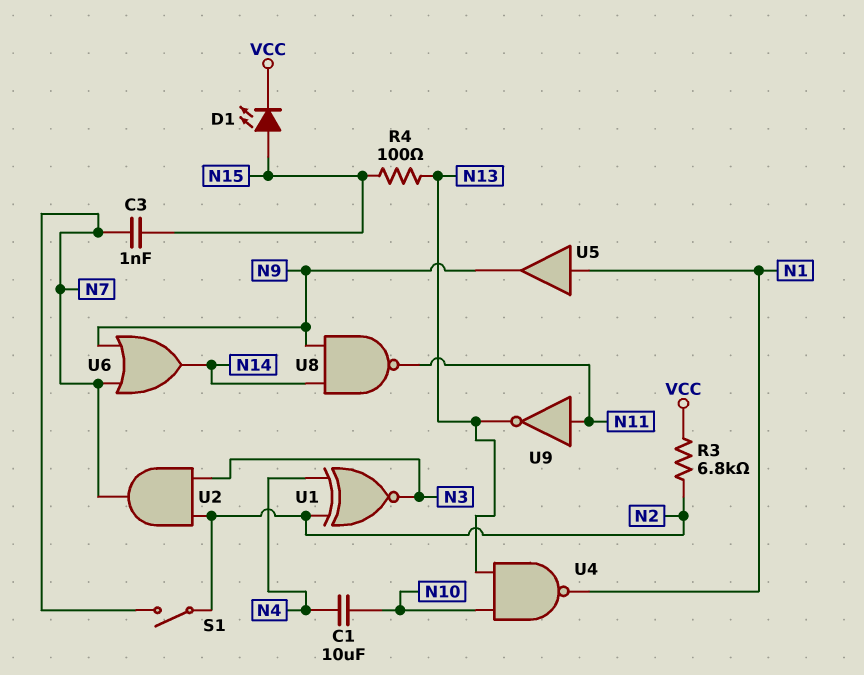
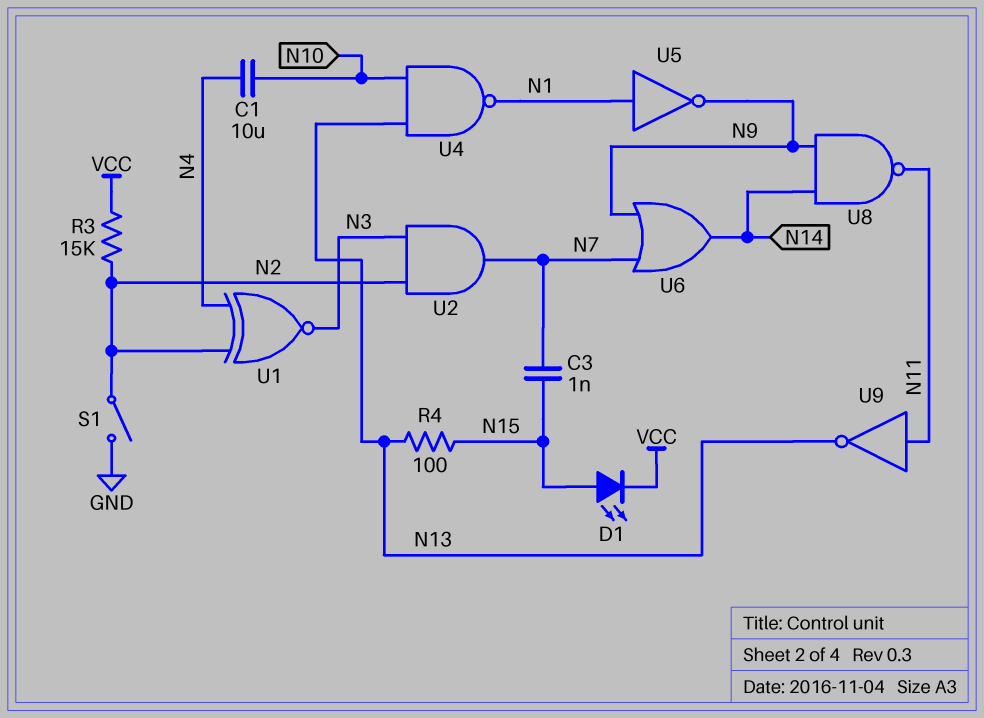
R3: 6.8k (N2, VCC) -> 15k (N2, VCC)
S1: switch (N2, N7) -> switch (GND, N2)
U5: buffer (in N1, out N9) -> NOT (in N1, out N9)

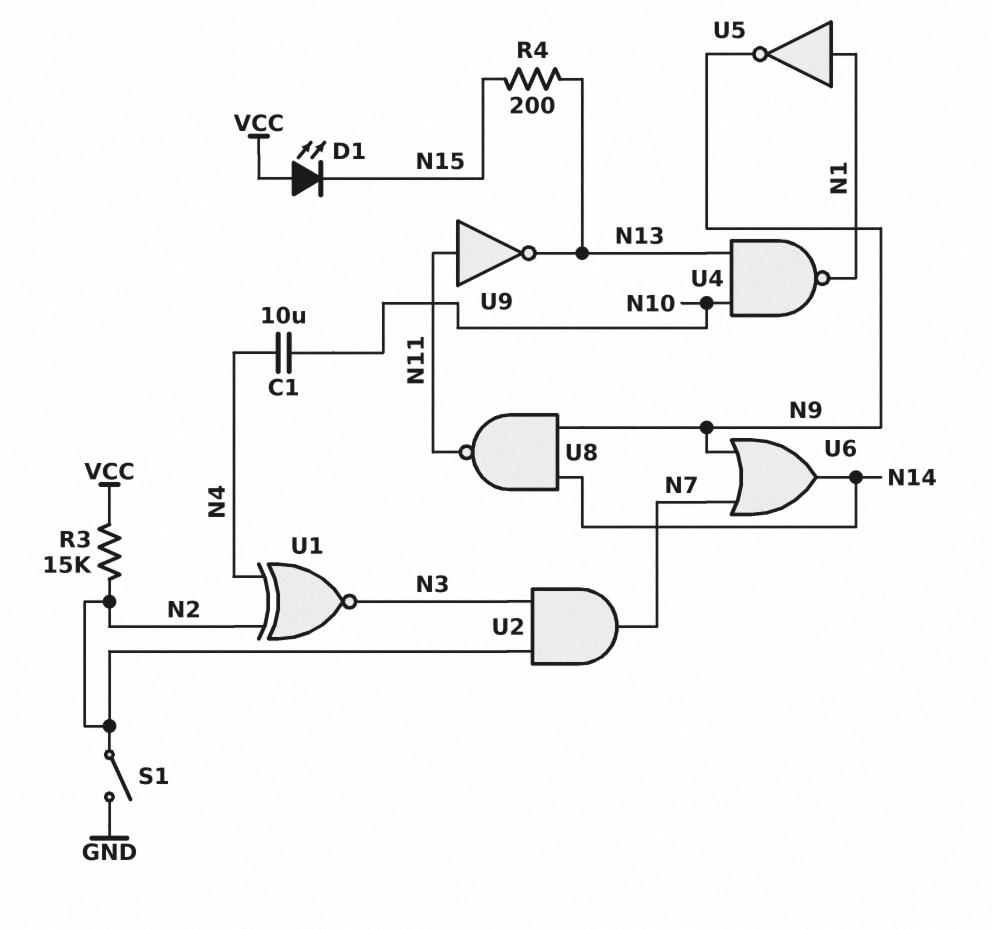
C3: 1nF (N7, N15) -> none
D1: LED (A N15, K VCC) -> LED (A VCC, K N15)
R4: 100 (N13, N15) -> 200 (N13, N15)

